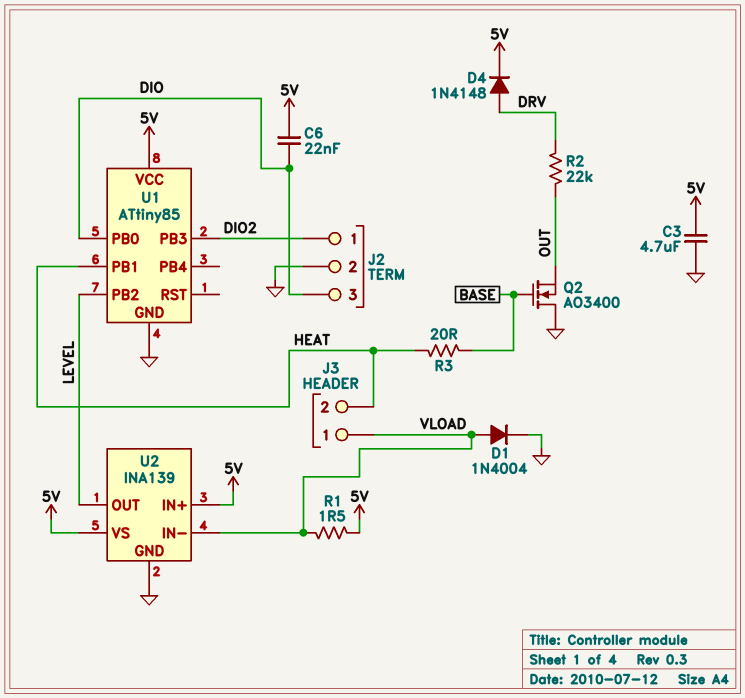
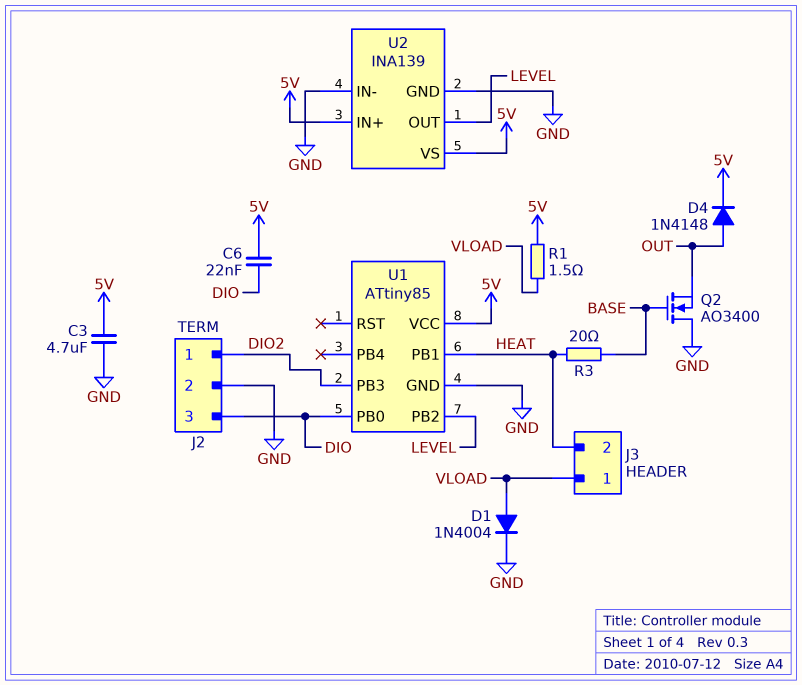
D4: diode 1N4148 (A DRV, K 5V) -> diode 1N4148 (A OUT, K 5V)
R2: 22k (DRV, OUT) -> none
U2 pin IN-: VLOAD -> GND

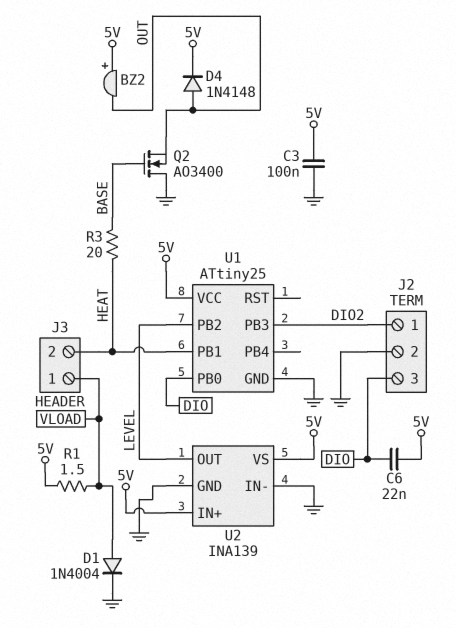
BZ2: none -> buzzer (plus 5V, minus OUT)
C3: 4.7uF (5V, GND) -> 100nF (5V, GND)
U1: ATtiny85 -> ATtiny25

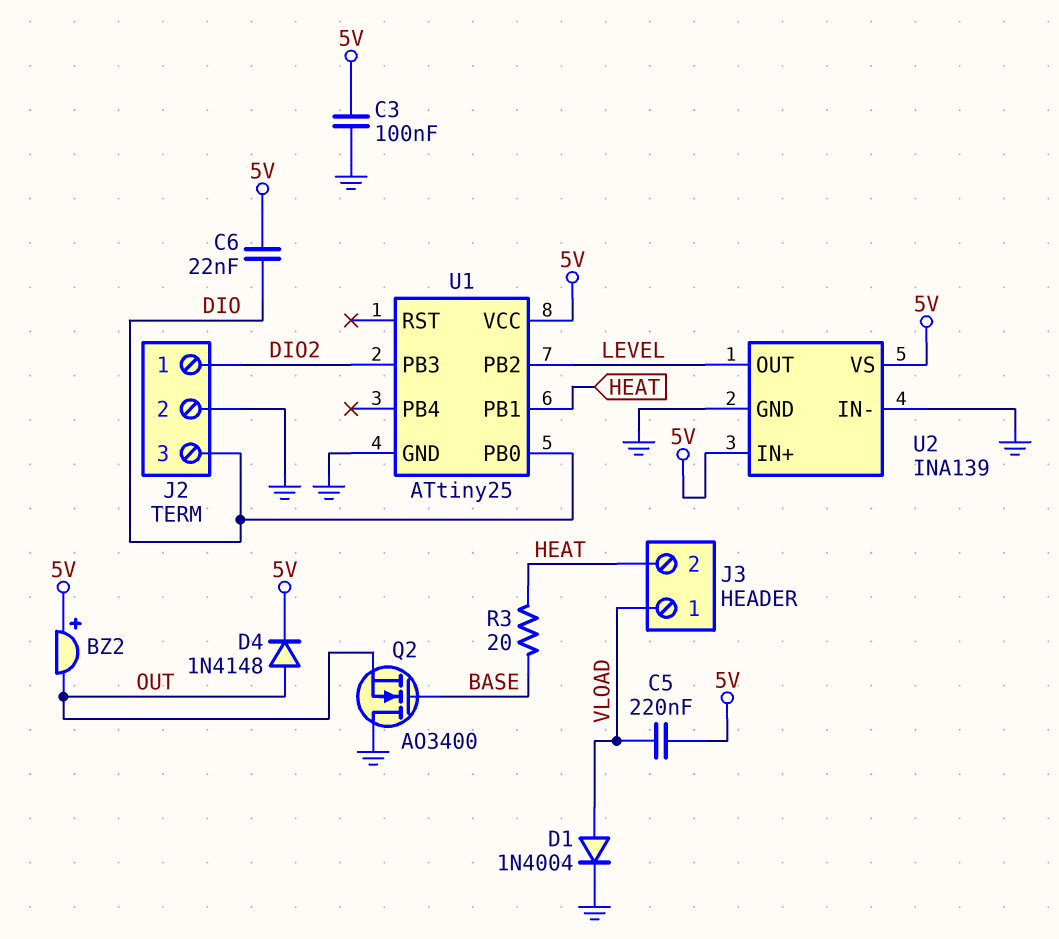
C5: none -> 220nF (5V, VLOAD)
R1: 1.5 (5V, VLOAD) -> none

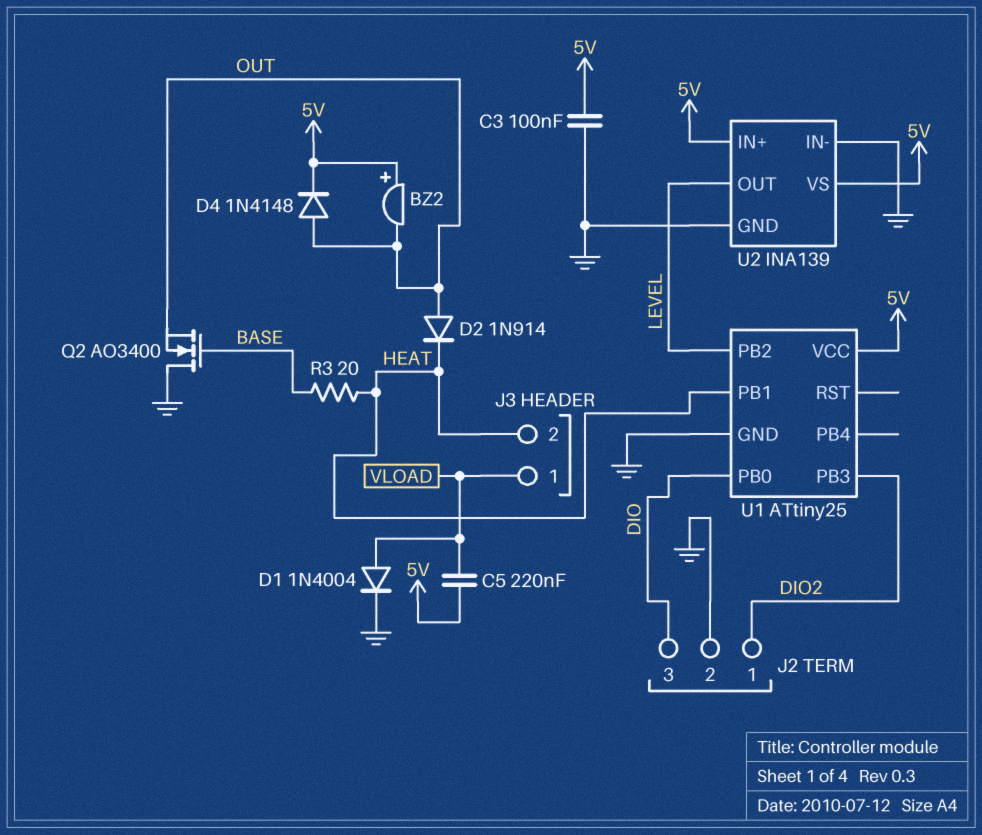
C6: 22nF (5V, DIO) -> none
D2: none -> diode 1N914 (A OUT, K HEAT)

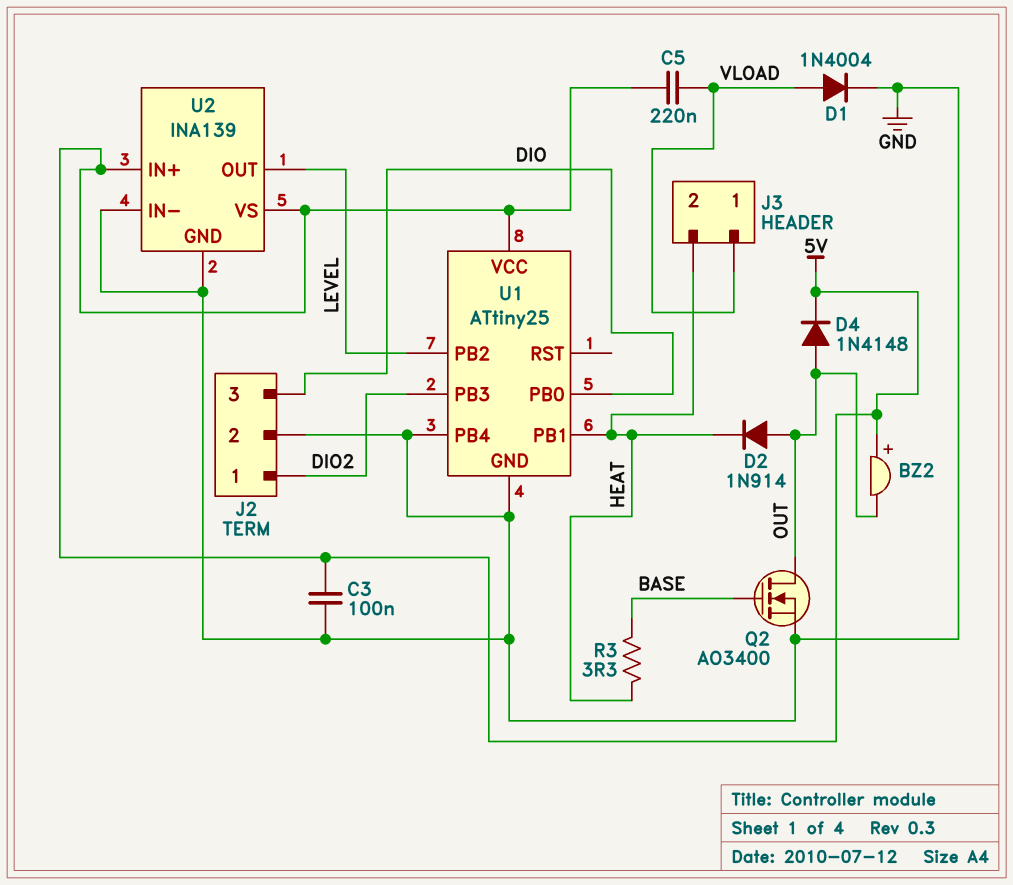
Q2: NMOS AO3400 (G BASE, D GND, S OUT) -> NMOS AO3400 (G BASE, D OUT, S GND)
R3: 20 (BASE, HEAT) -> 3.3 (BASE, HEAT)
U1 pin PB4: none -> GND

